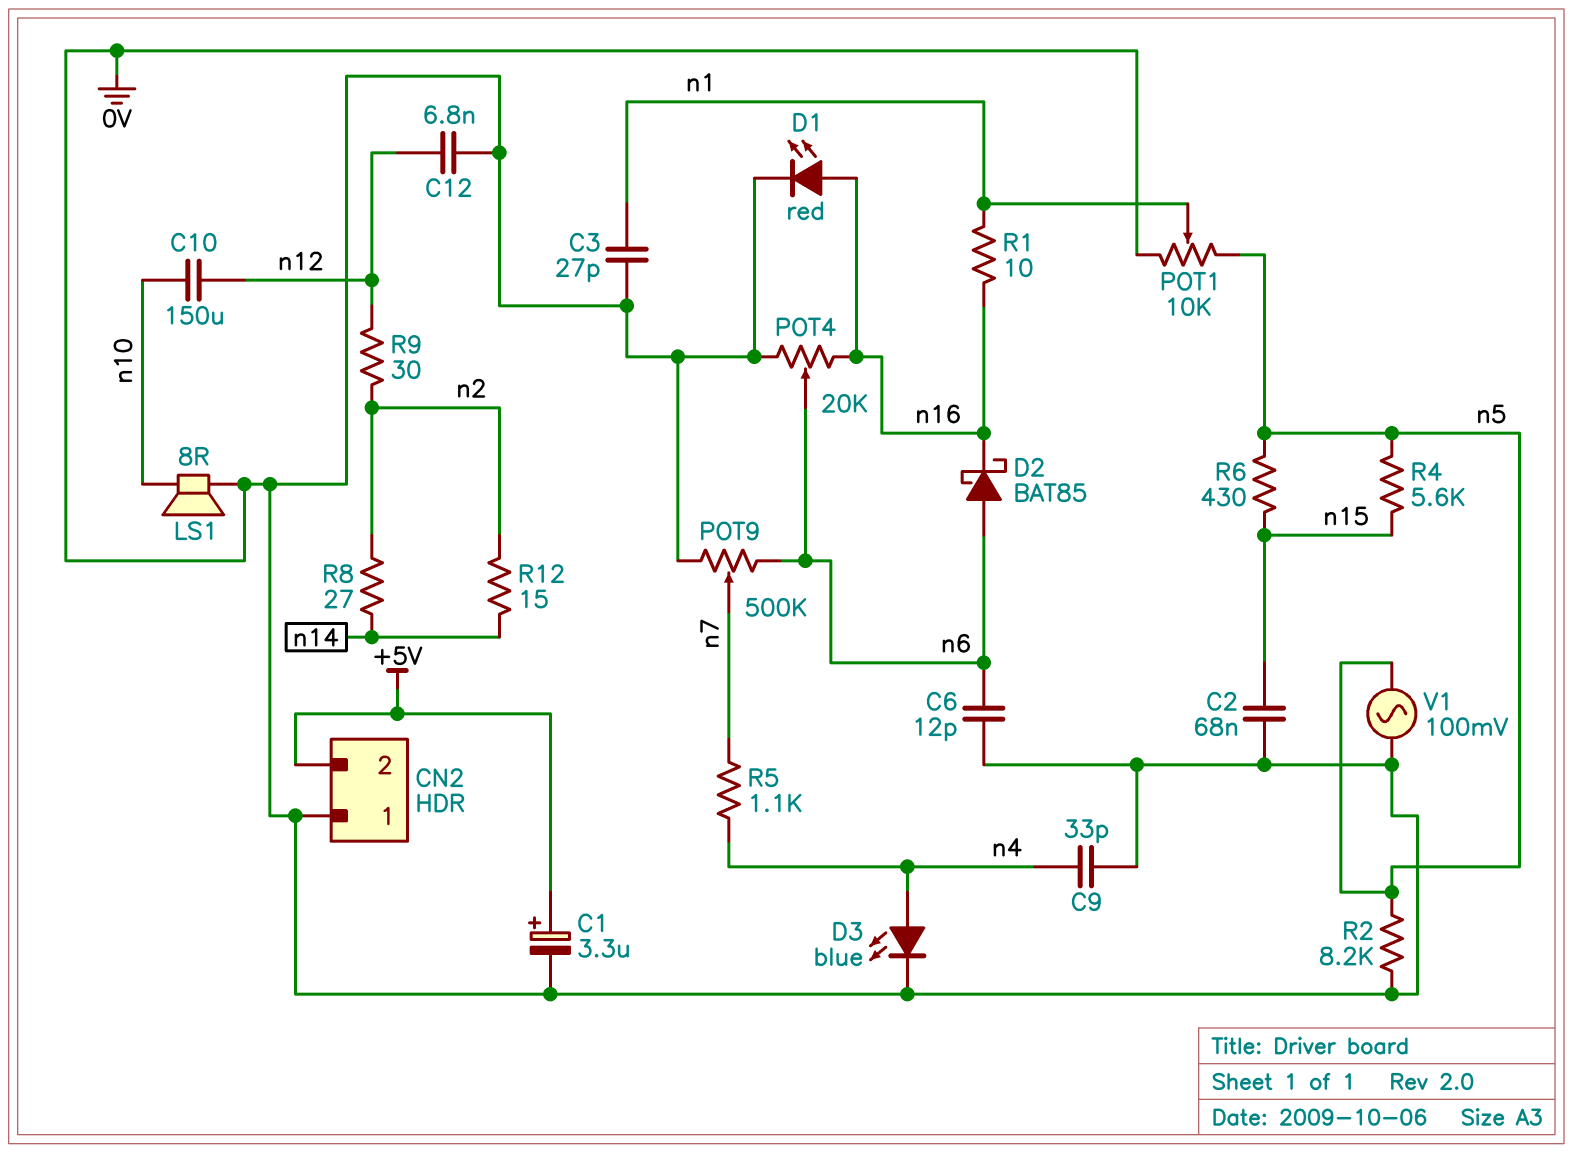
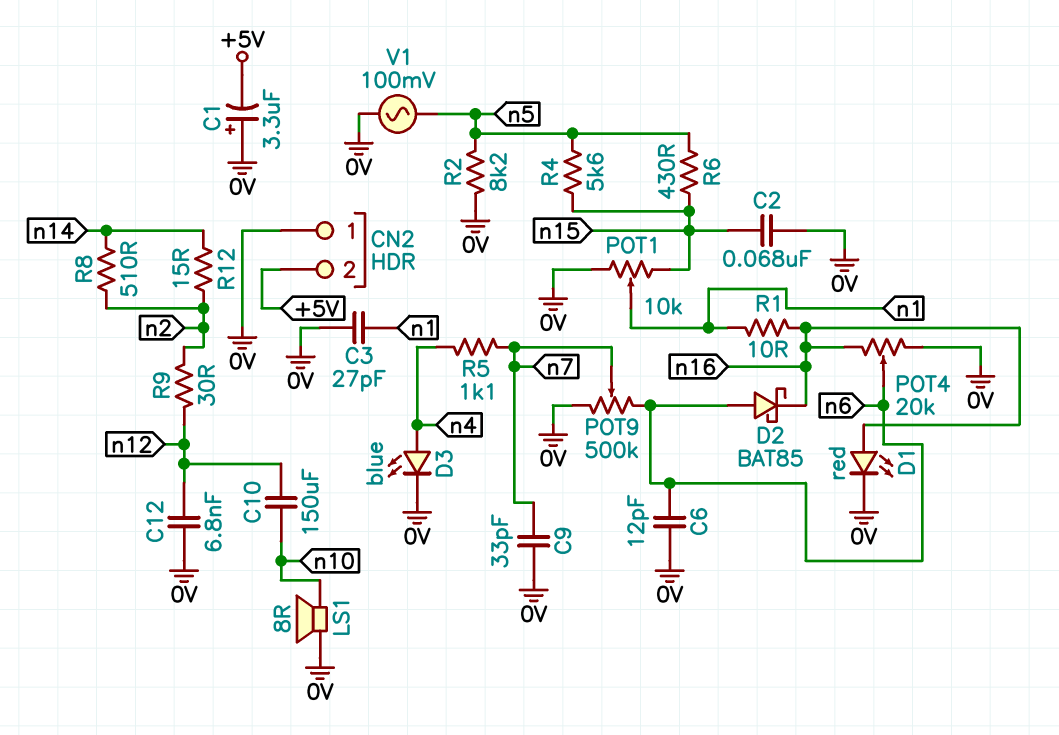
C1: 3.3uF (plus +5V, minus 0V) -> 3.3uF (plus 0V, minus +5V)
C9: 33pF (0V, n4) -> 33pF (0V, n7)
POT1: 10k (0V, n5, wiper n1) -> 10k (0V, n15, wiper n1)
R8: 27 (n2, n14) -> 510 (n2, n14)

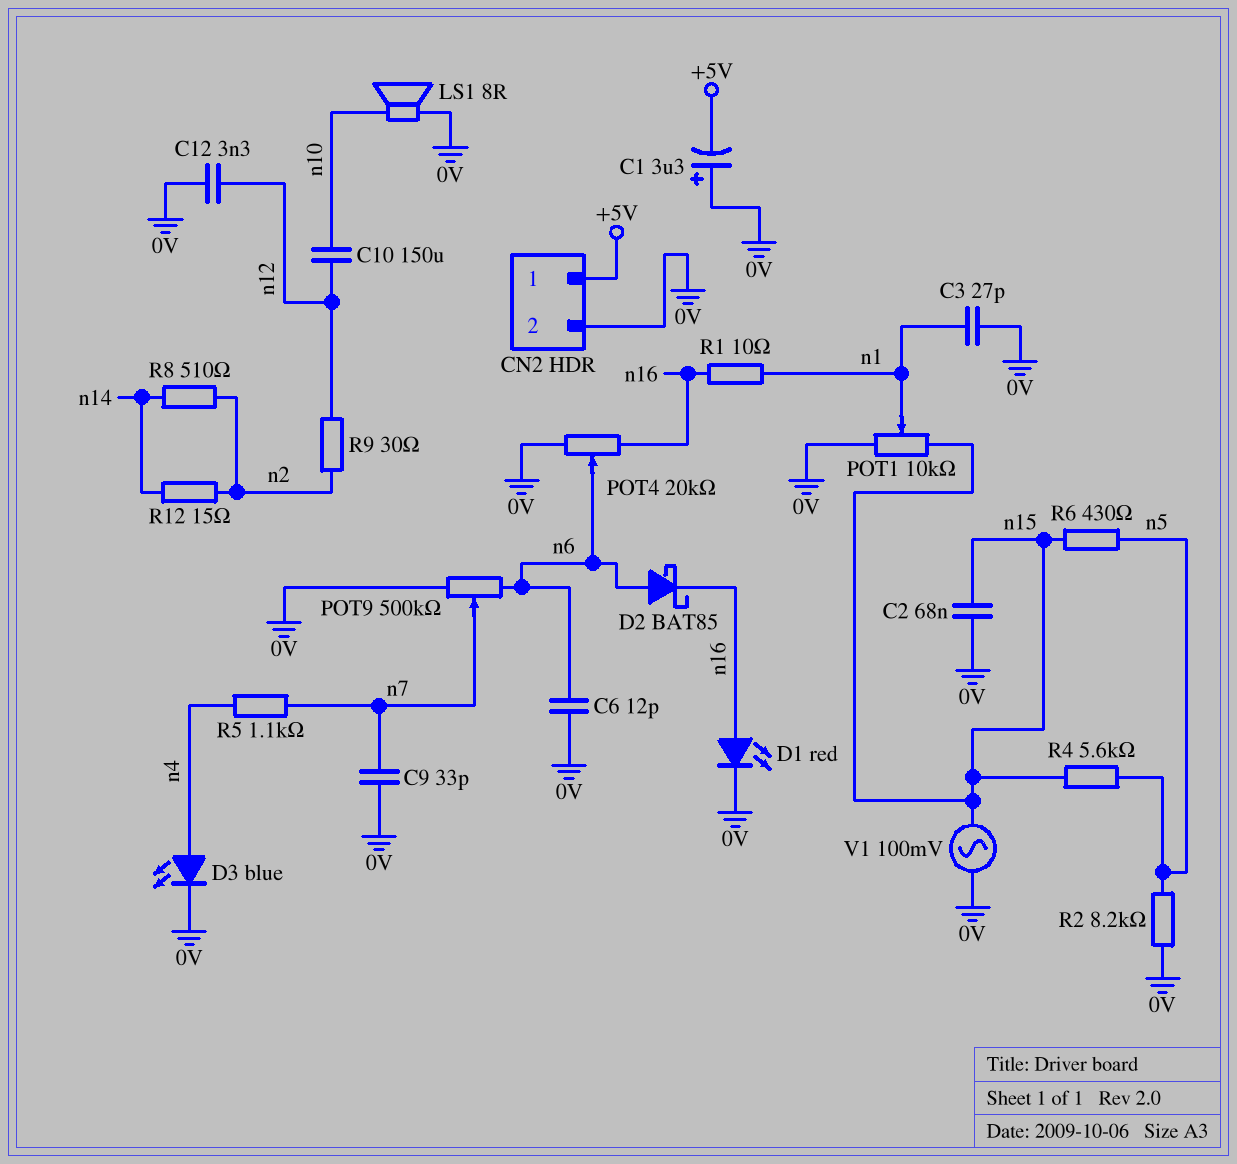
C12: 6.8nF (0V, n12) -> 3.3nF (0V, n12)
CN2 pin 1: 0V -> +5V
CN2 pin 2: +5V -> 0V
V1: AC 100mV (0V, n5) -> AC 100mV (0V, n15)

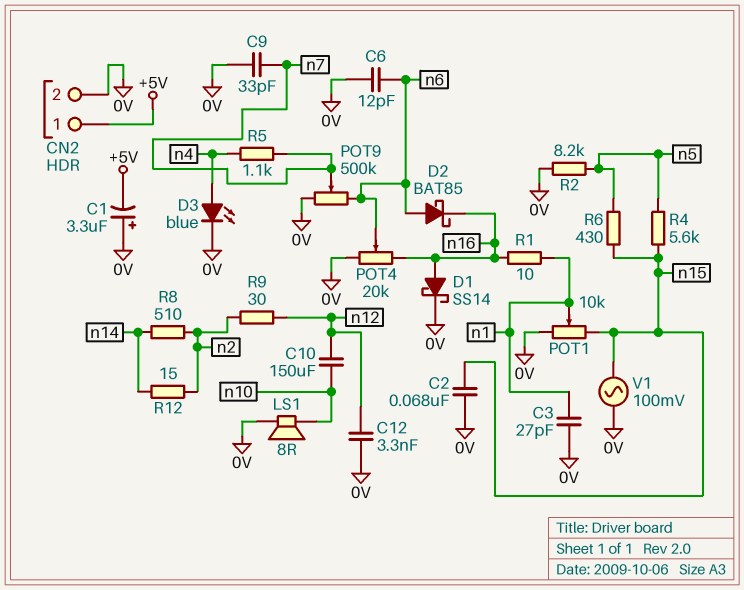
D1: LED red (A n16, K 0V) -> schottky SS14 (A n16, K 0V)

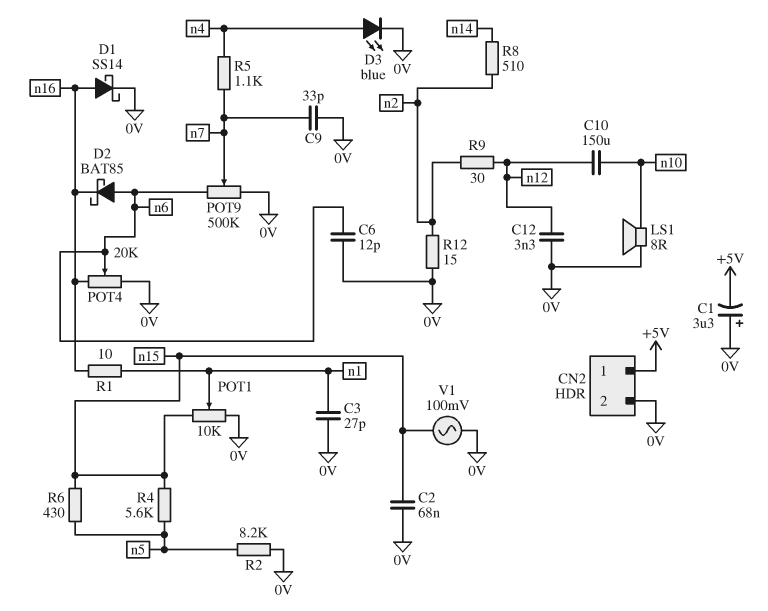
R12: 15 (n2, n14) -> 15 (0V, n2)

